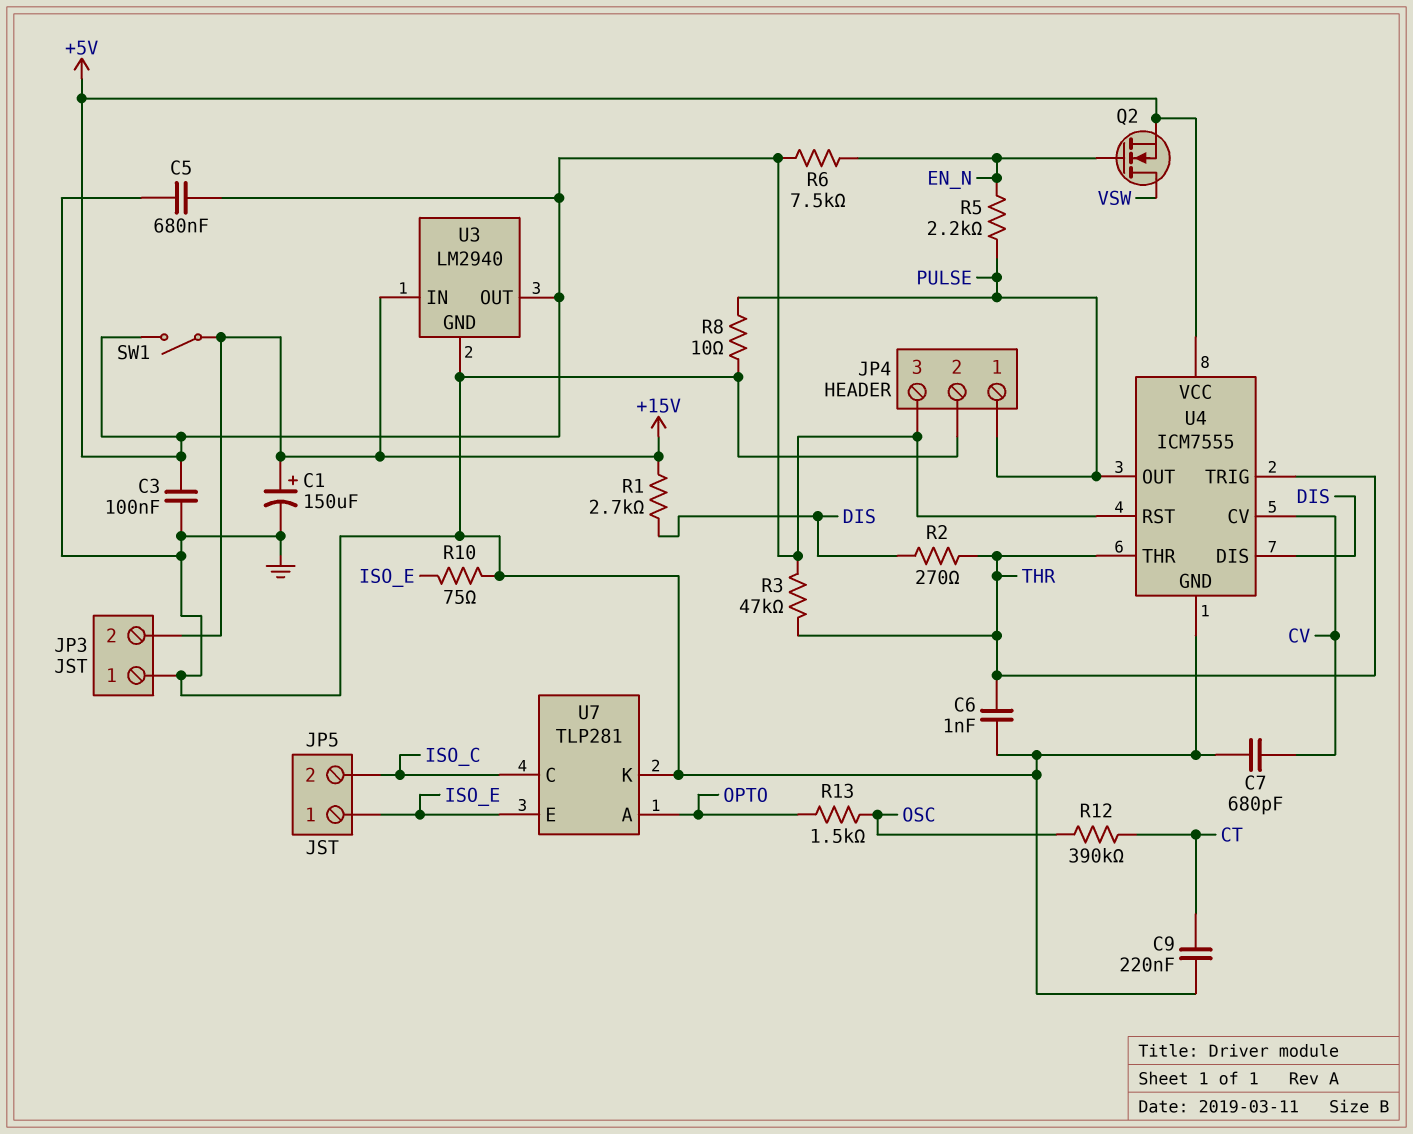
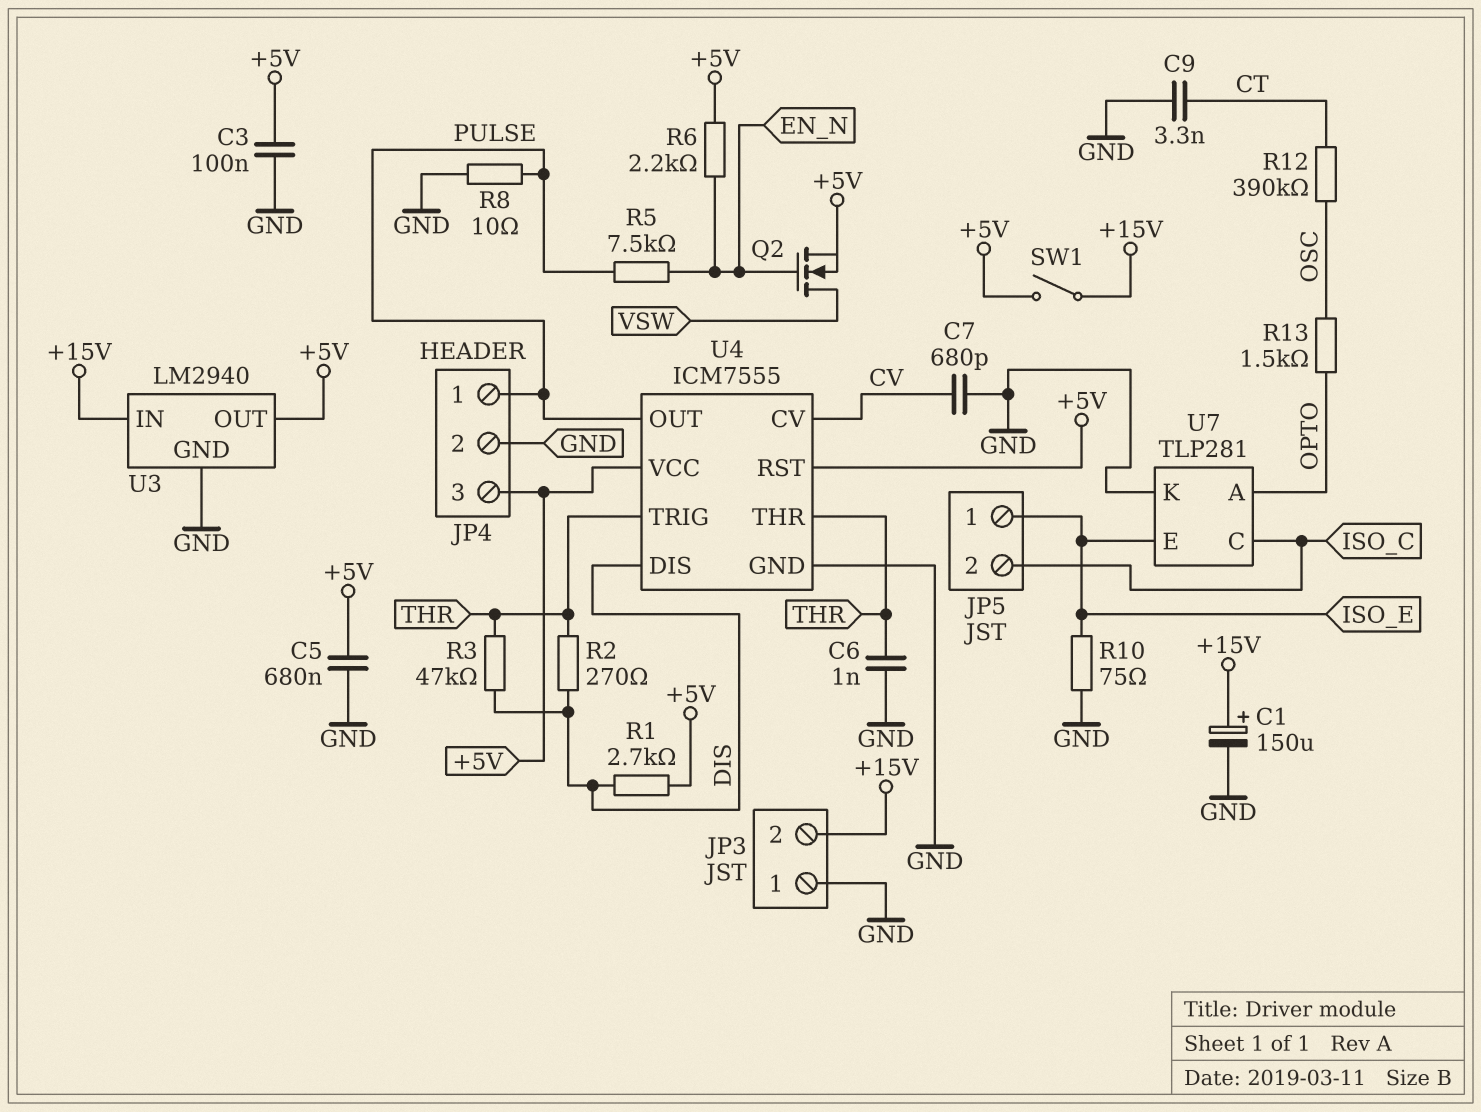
C9: 220nF (CT, GND) -> 3.3nF (CT, GND)
R1: 2.7k (+15V, DIS) -> 2.7k (+5V, DIS)
R3: 47k (+5V, THR) -> 47k (DIS, THR)
R5: 2.2k (EN_N, PULSE) -> 7.5k (EN_N, PULSE)
R6: 7.5k (+5V, EN_N) -> 2.2k (+5V, EN_N)

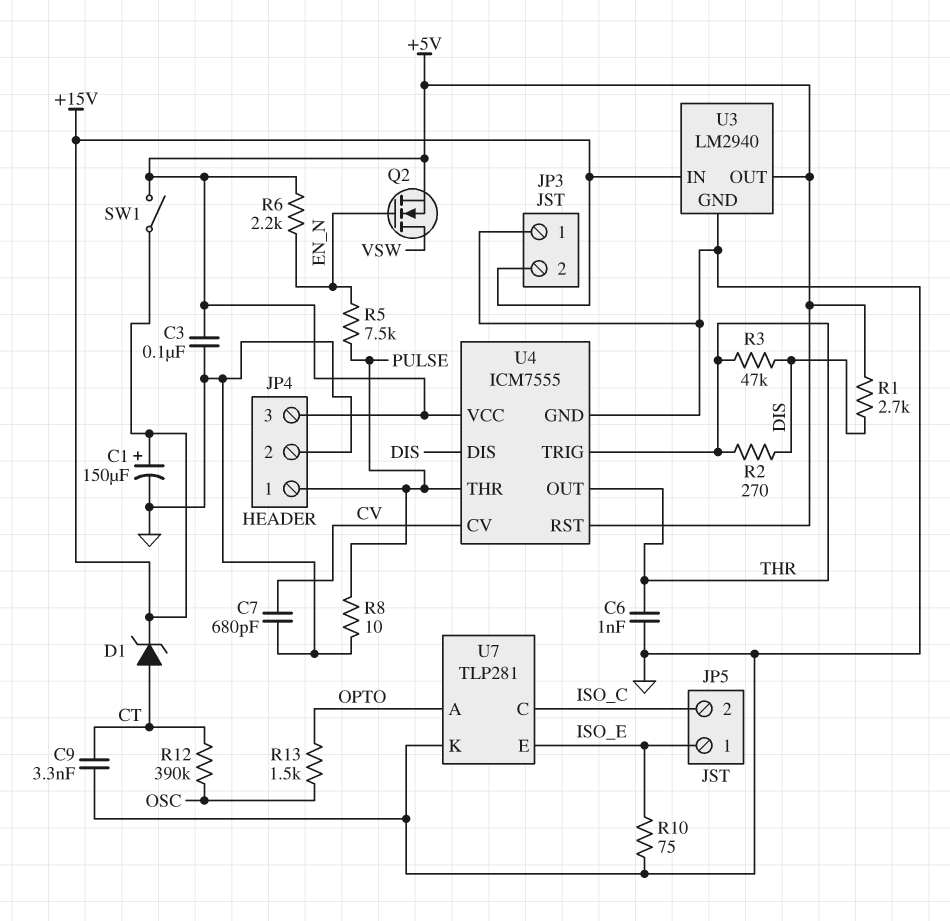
C5: 680nF (+5V, GND) -> none
D1: none -> zener (A CT, K +15V)
U4 pin OUT: PULSE -> THR
U4 pin THR: THR -> PULSE

